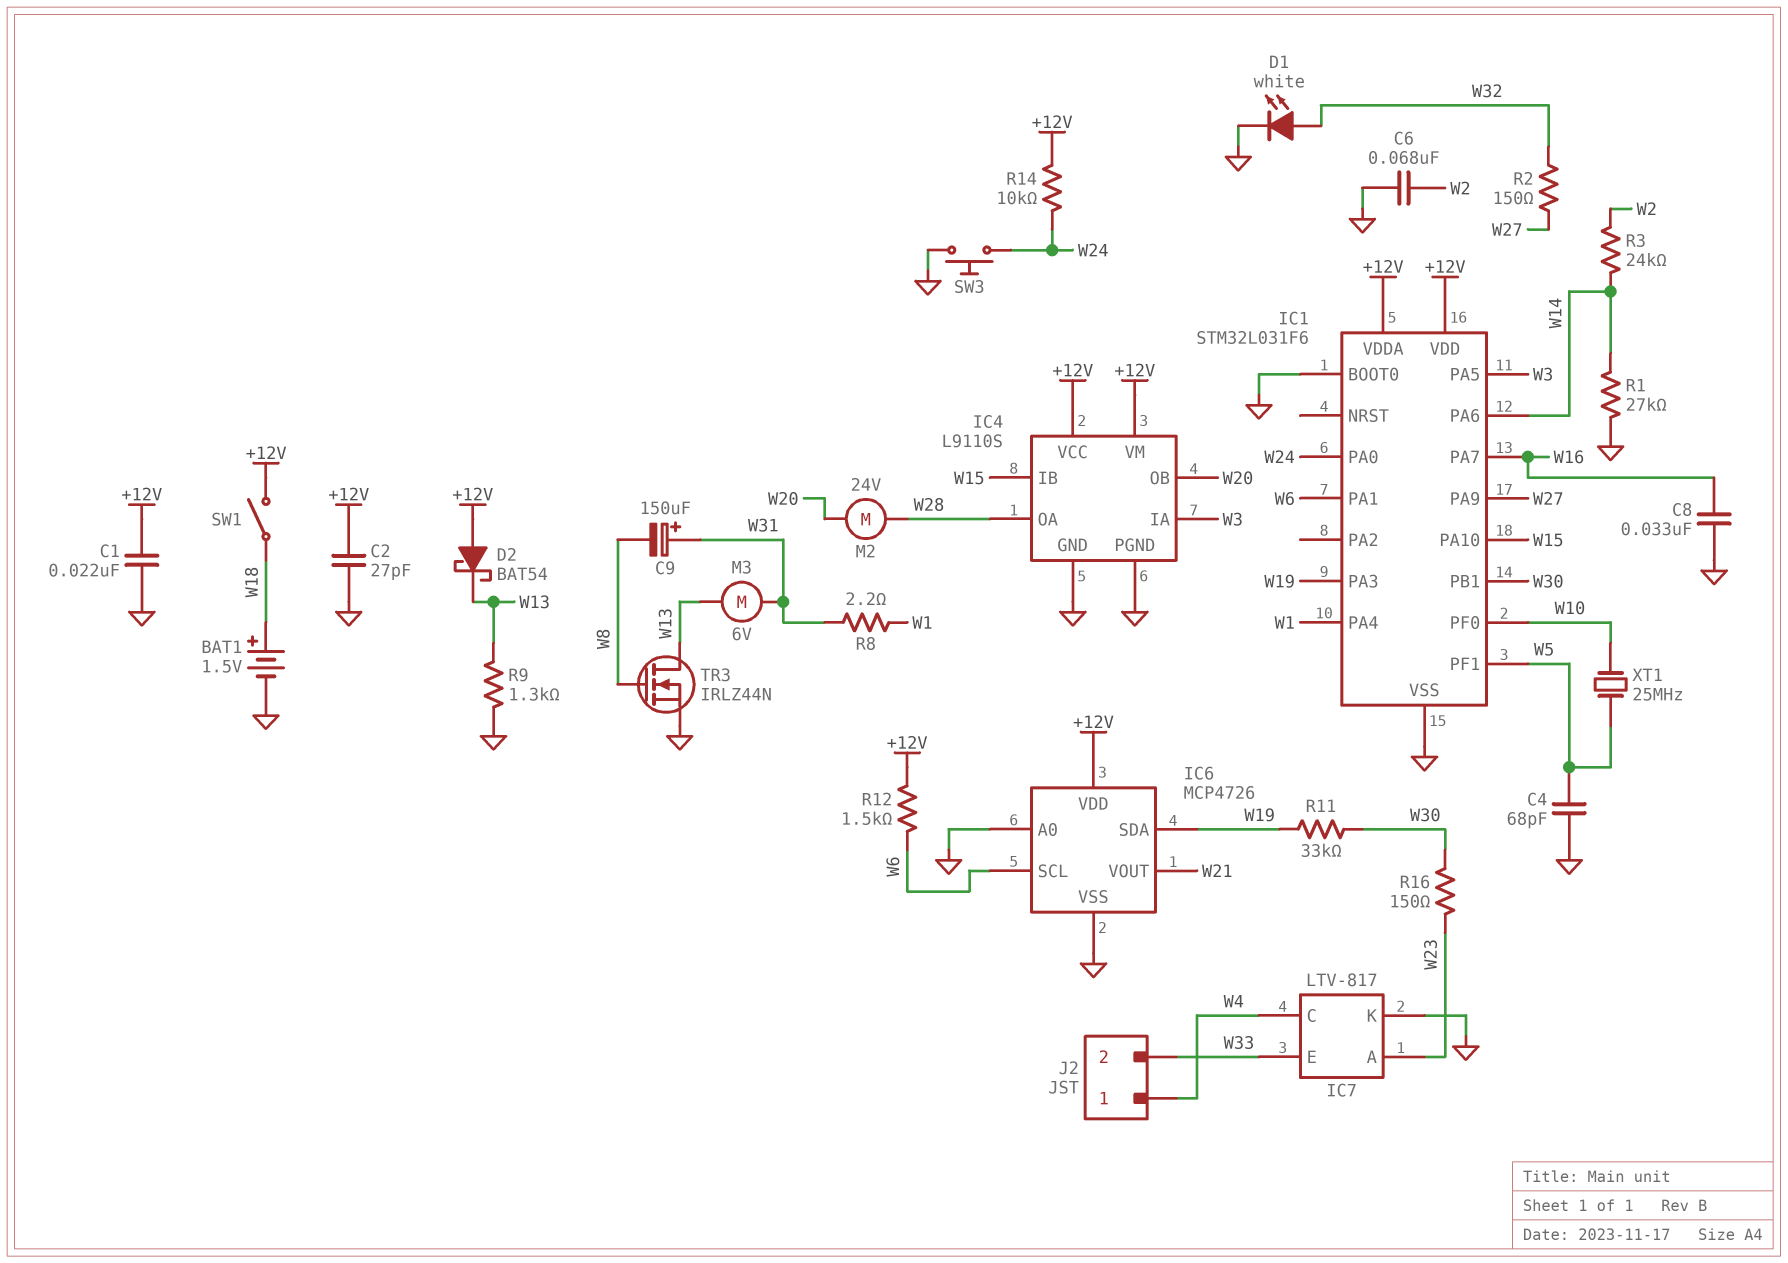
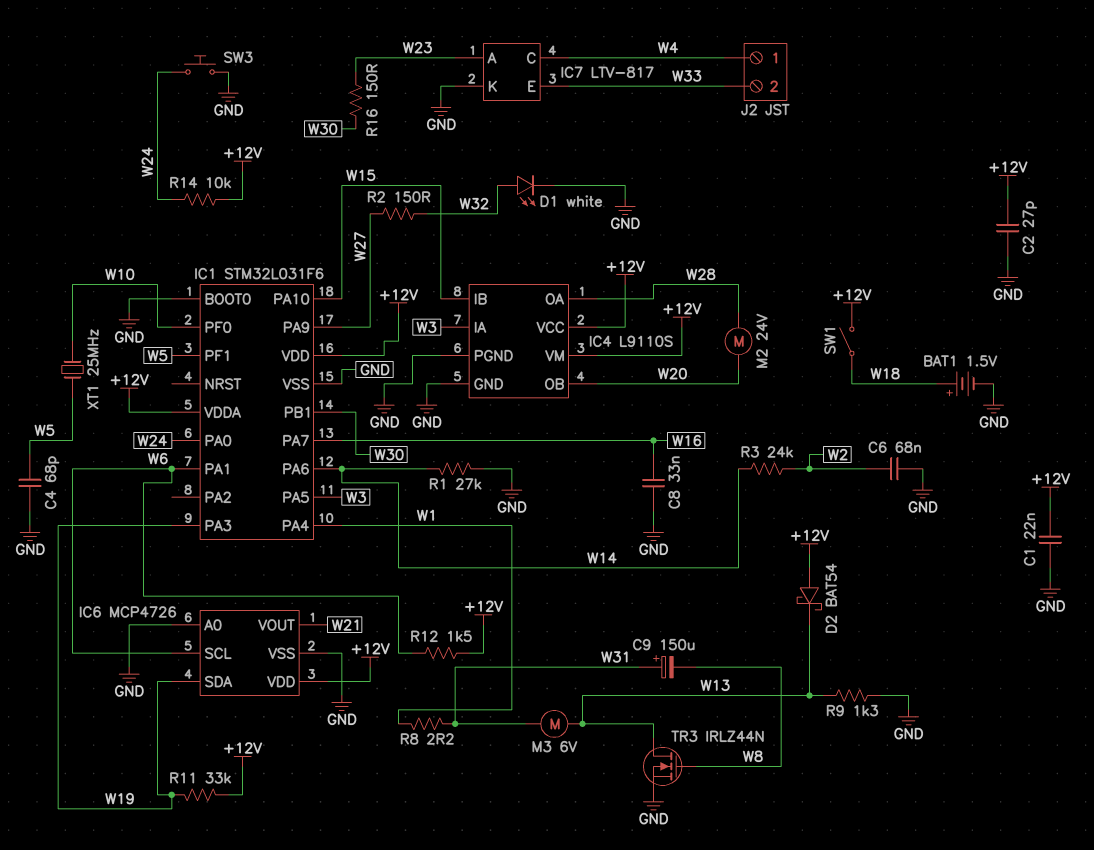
R11: 33k (W19, W30) -> 33k (+12V, W19)

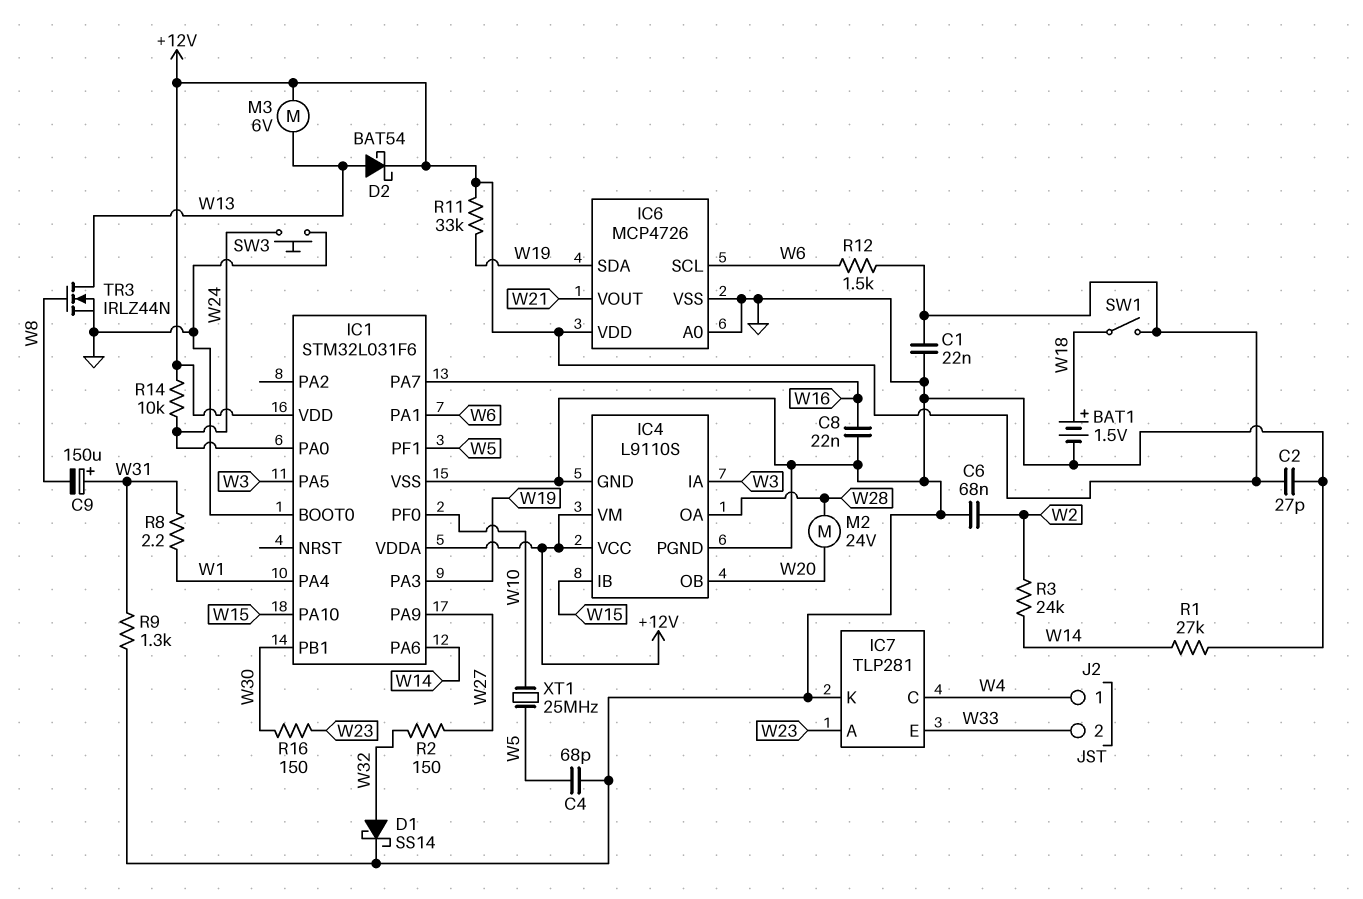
C8: 33nF (GND, W16) -> 22nF (GND, W16)
D1: LED white (A W32, K GND) -> schottky SS14 (A W32, K GND)
D2: schottky BAT54 (A +12V, K W13) -> schottky BAT54 (A W13, K +12V)
IC7: LTV-817 -> TLP281
M3: motor 6V (W13, W31) -> motor 6V (+12V, W13)
R9: 1.3k (GND, W13) -> 1.3k (GND, W31)

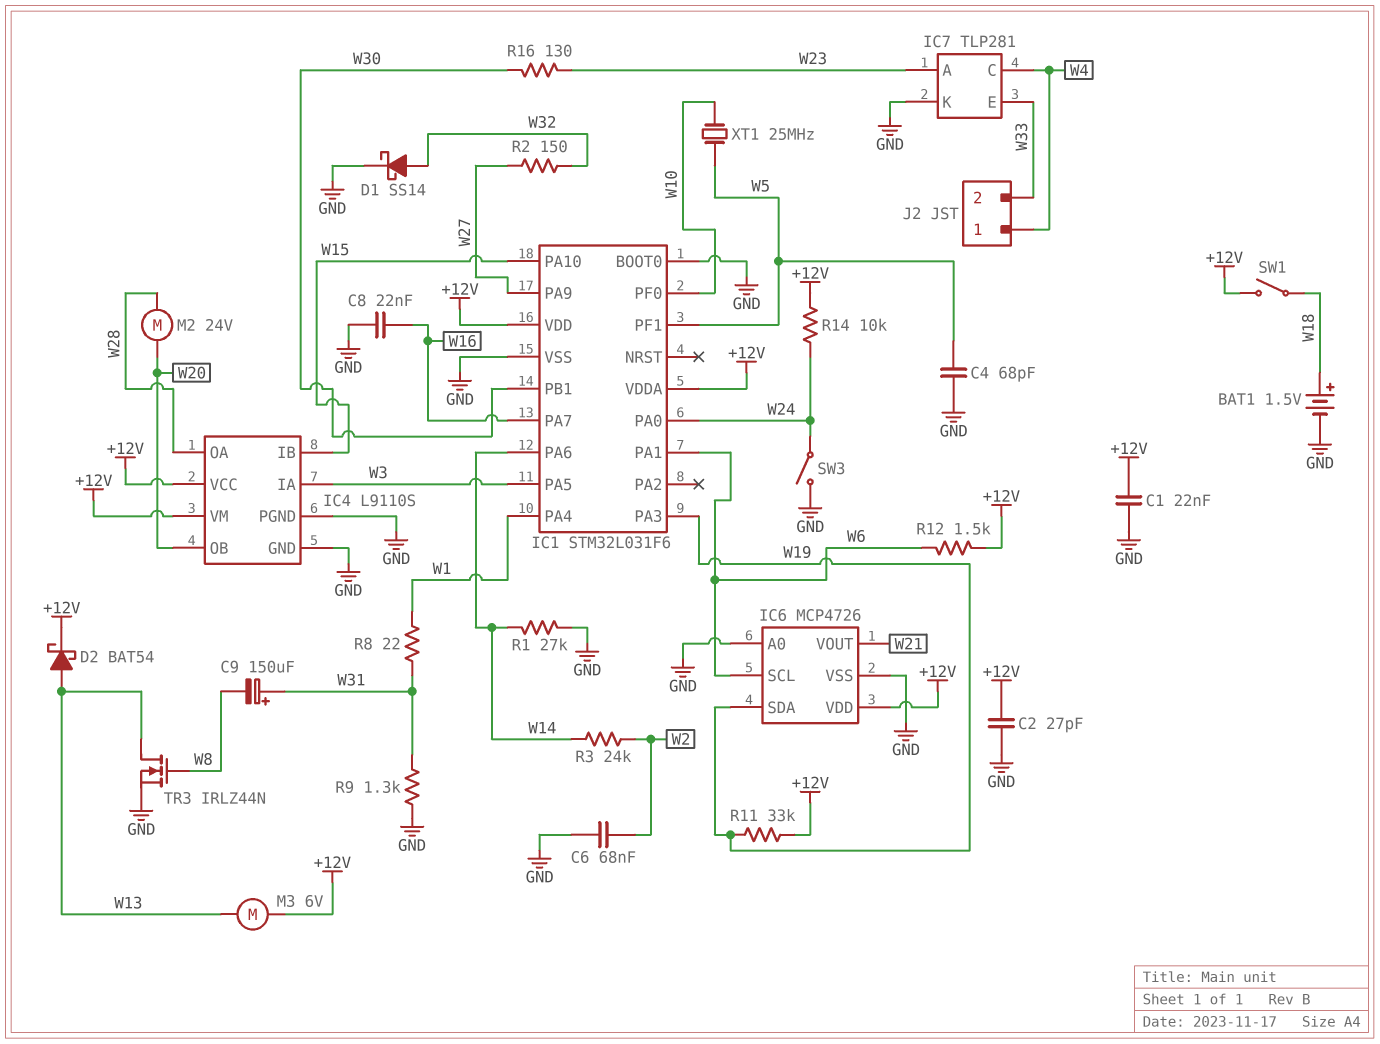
R8: 2.2 (W1, W31) -> 22 (W1, W31)
R16: 150 (W23, W30) -> 130 (W23, W30)
SW3: button (GND, W24) -> switch (GND, W24)

